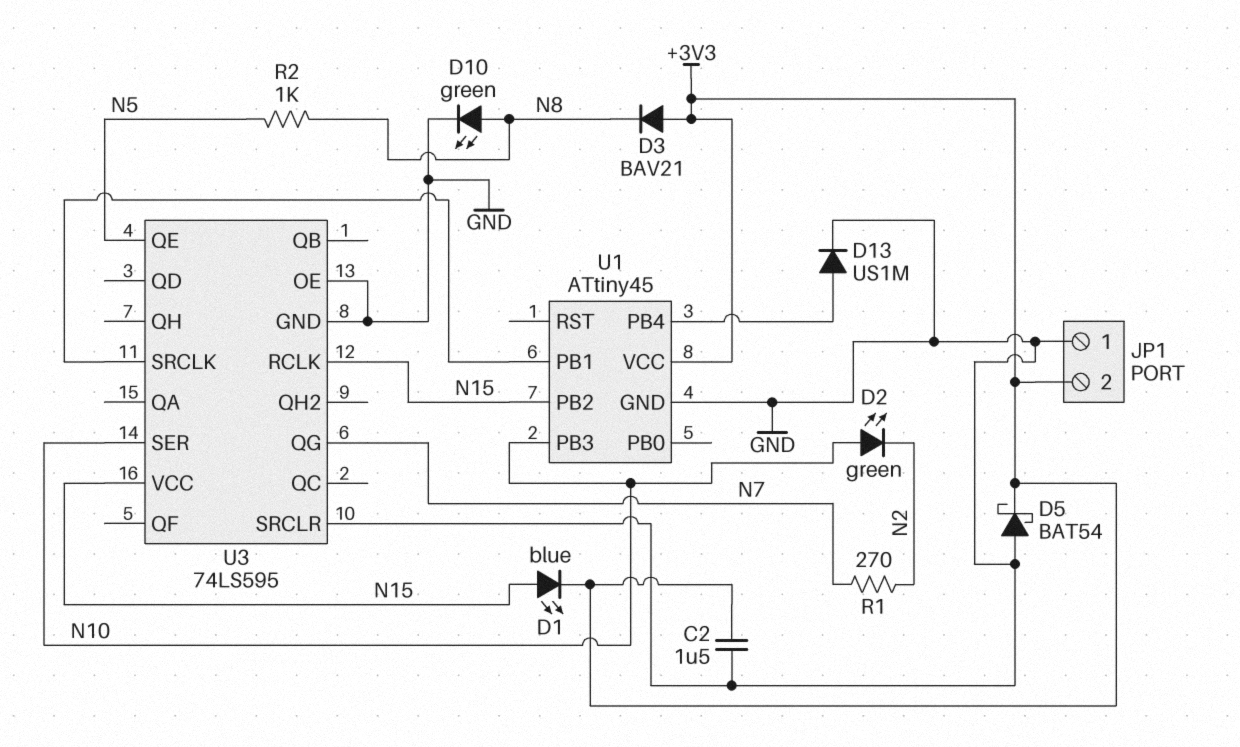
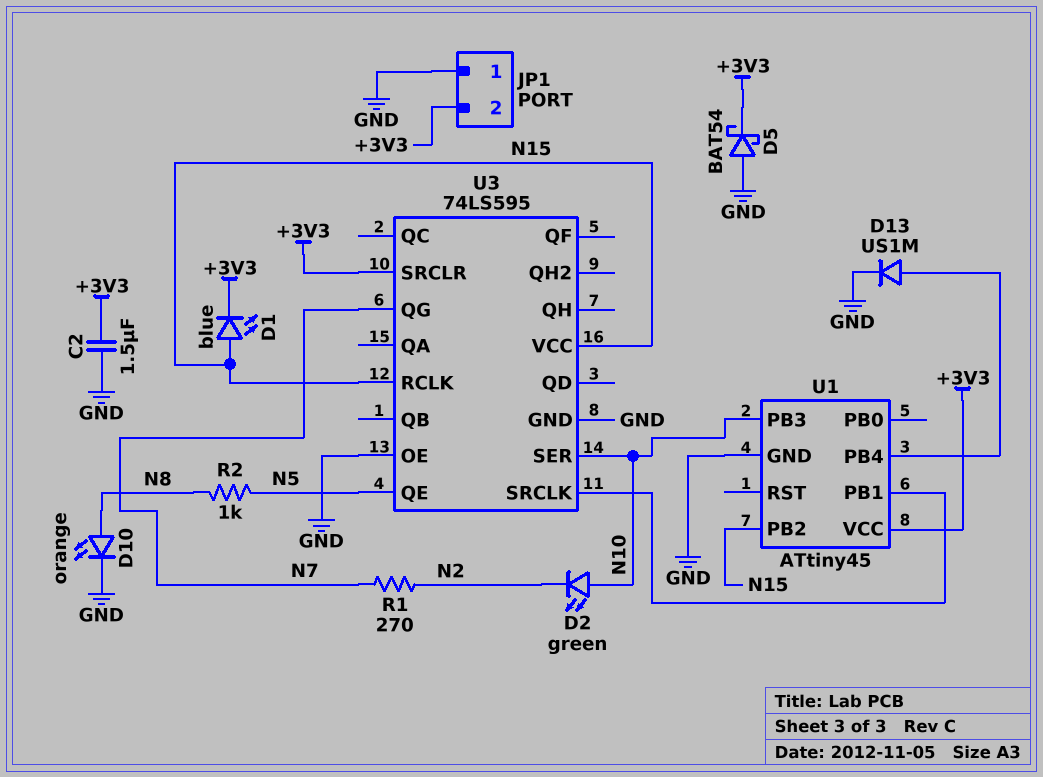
D3: diode BAV21 (A +3V3, K N8) -> none
D10: LED green (A N8, K GND) -> LED orange (A N8, K GND)
U3 pin SRCLR: GND -> +3V3

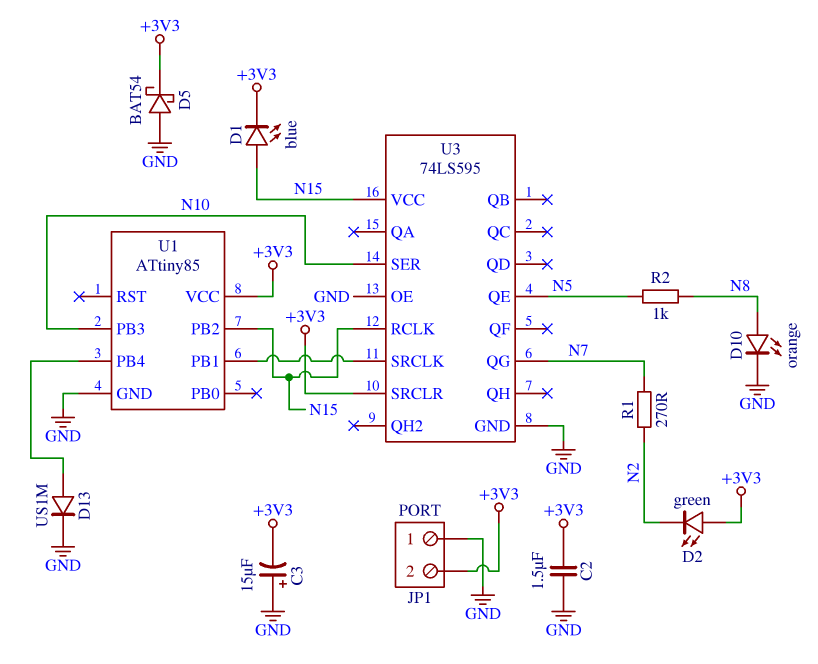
C3: none -> 15uF (plus GND, minus +3V3)
D2: LED green (A N10, K N2) -> LED green (A +3V3, K N2)
U1: ATtiny45 -> ATtiny85

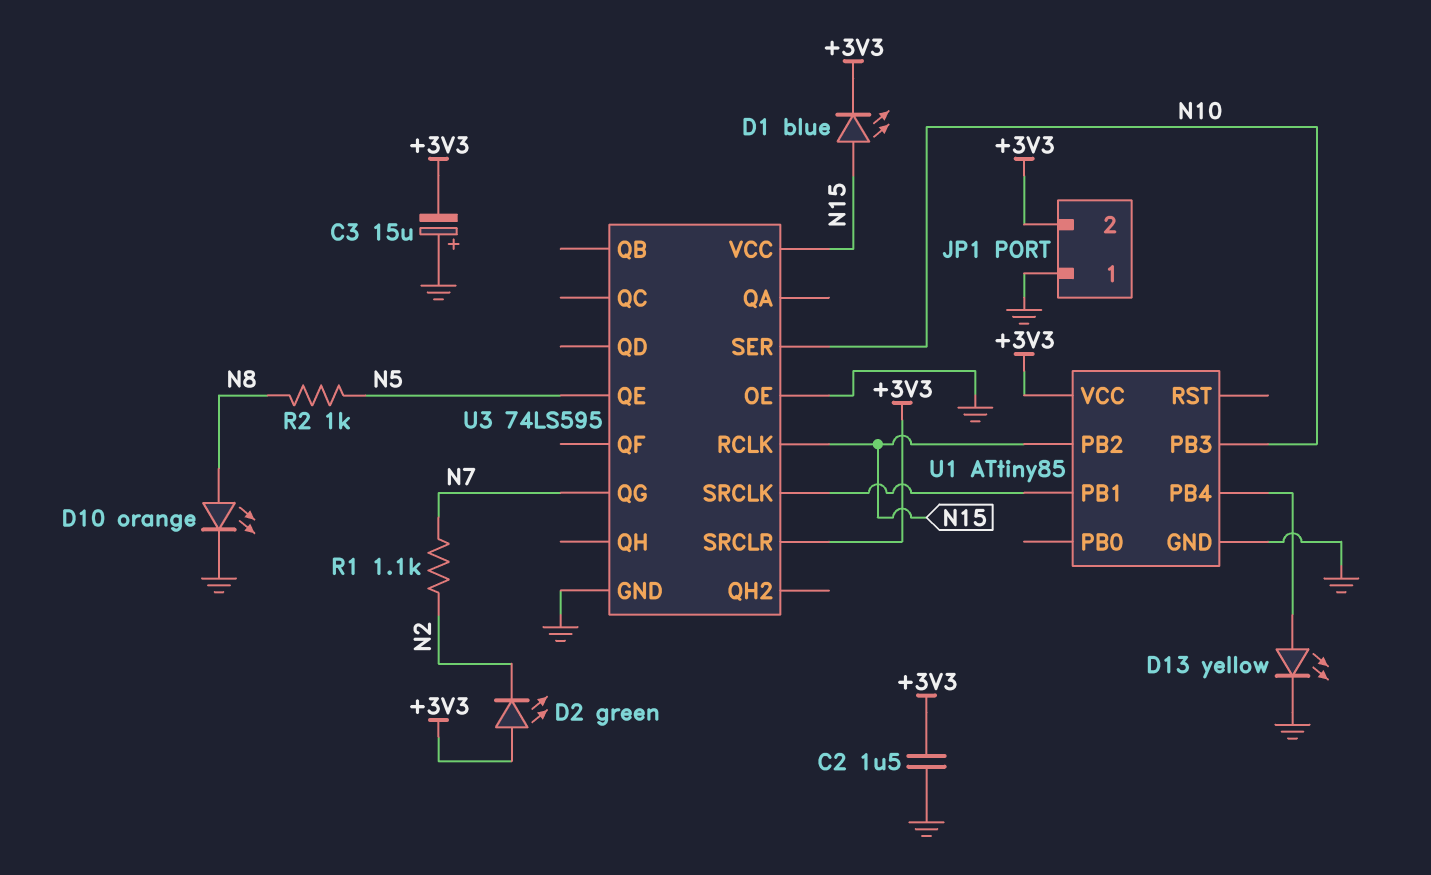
D5: schottky BAT54 (A GND, K +3V3) -> none
D13: diode US1M (A U1/PB4, K GND) -> LED yellow (A U1/PB4, K GND)
R1: 270 (N2, N7) -> 1.1k (N2, N7)

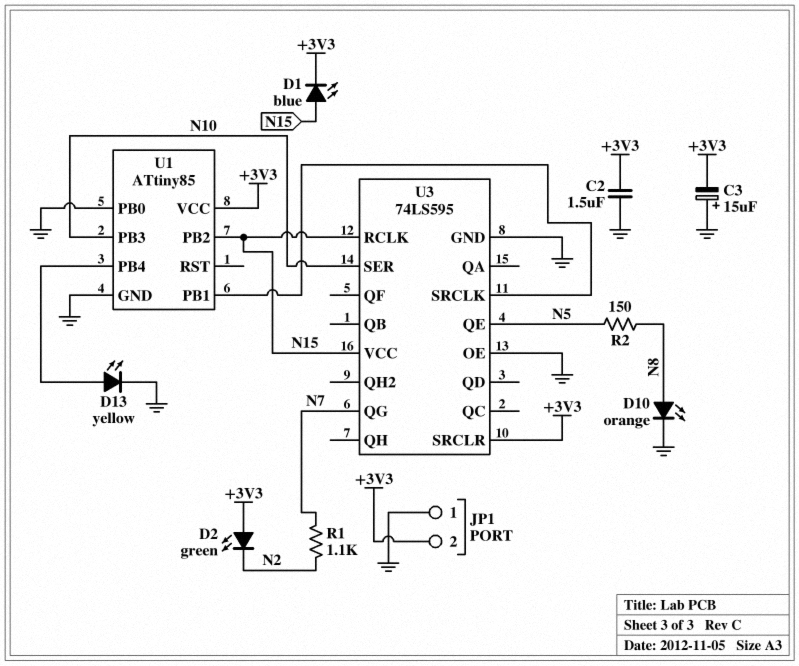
R2: 1k (N5, N8) -> 150 (N5, N8)
U1 pin PB0: none -> GND

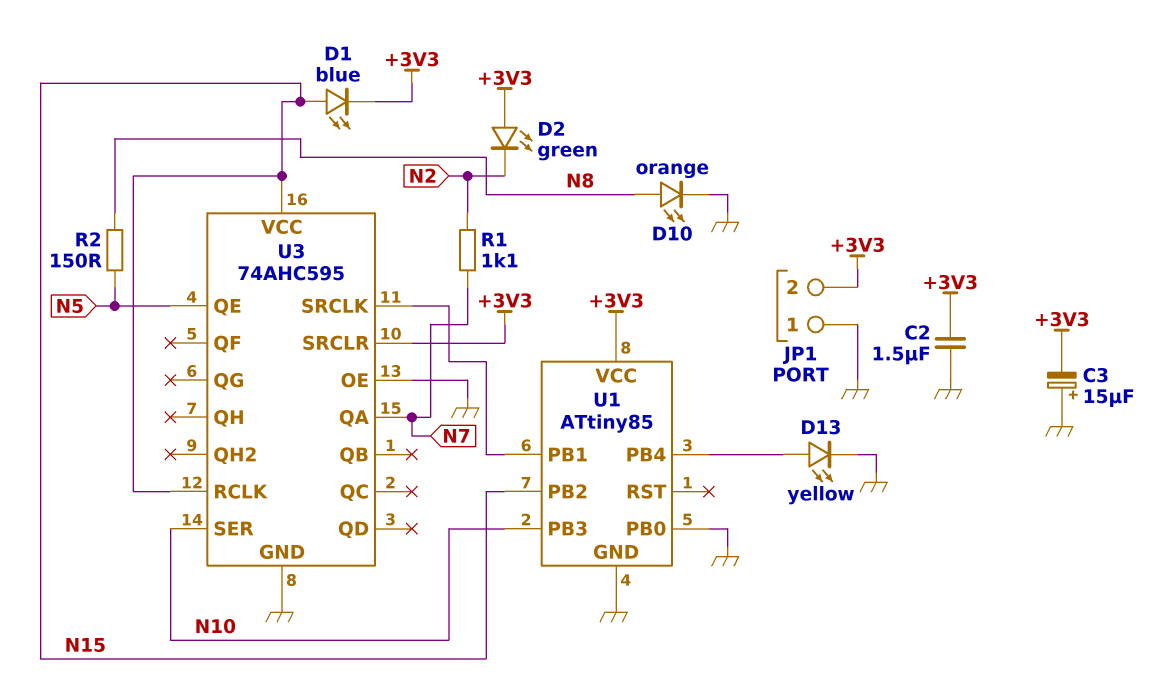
U3: 74LS595 -> 74AHC595
U3 pin QA: none -> N7
U3 pin QG: N7 -> none

